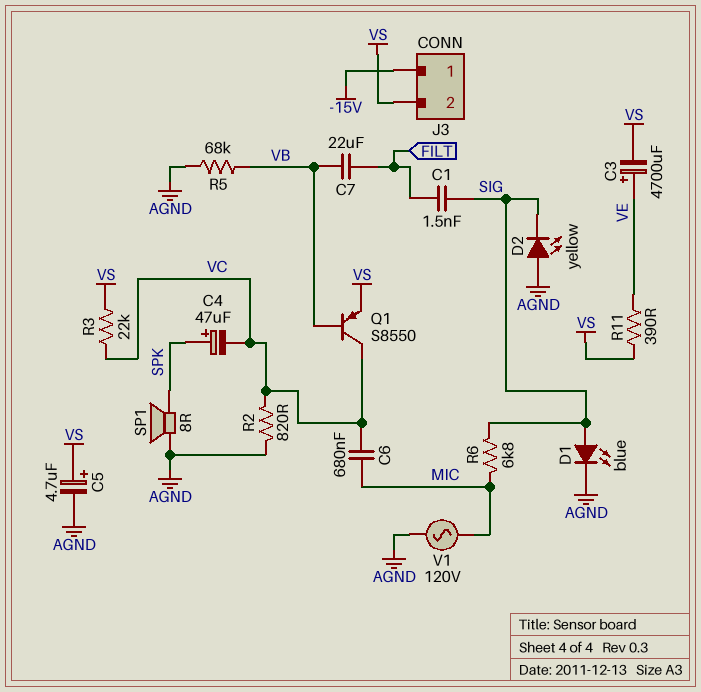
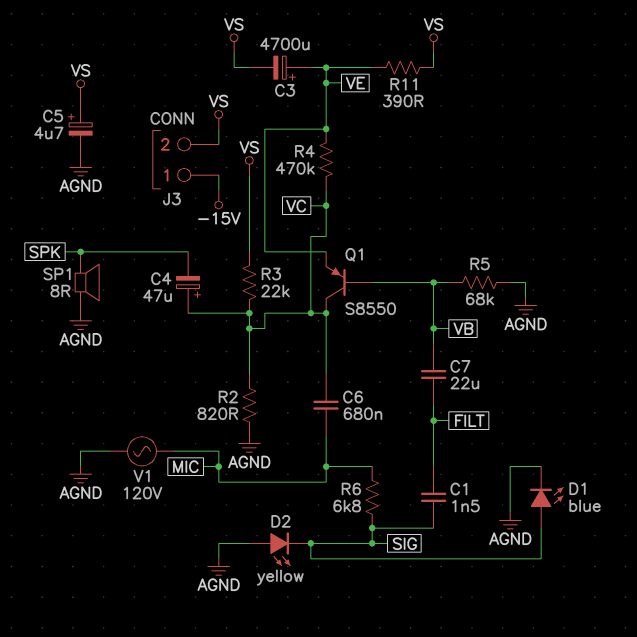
C4: 47uF (plus SPK, minus VC) -> 47uF (plus VC, minus SPK)
Q1: PNP S8550 (B VB, C VC, E VS) -> PNP S8550 (B VB, C VC, E VE)
R4: none -> 470k (VC, VE)

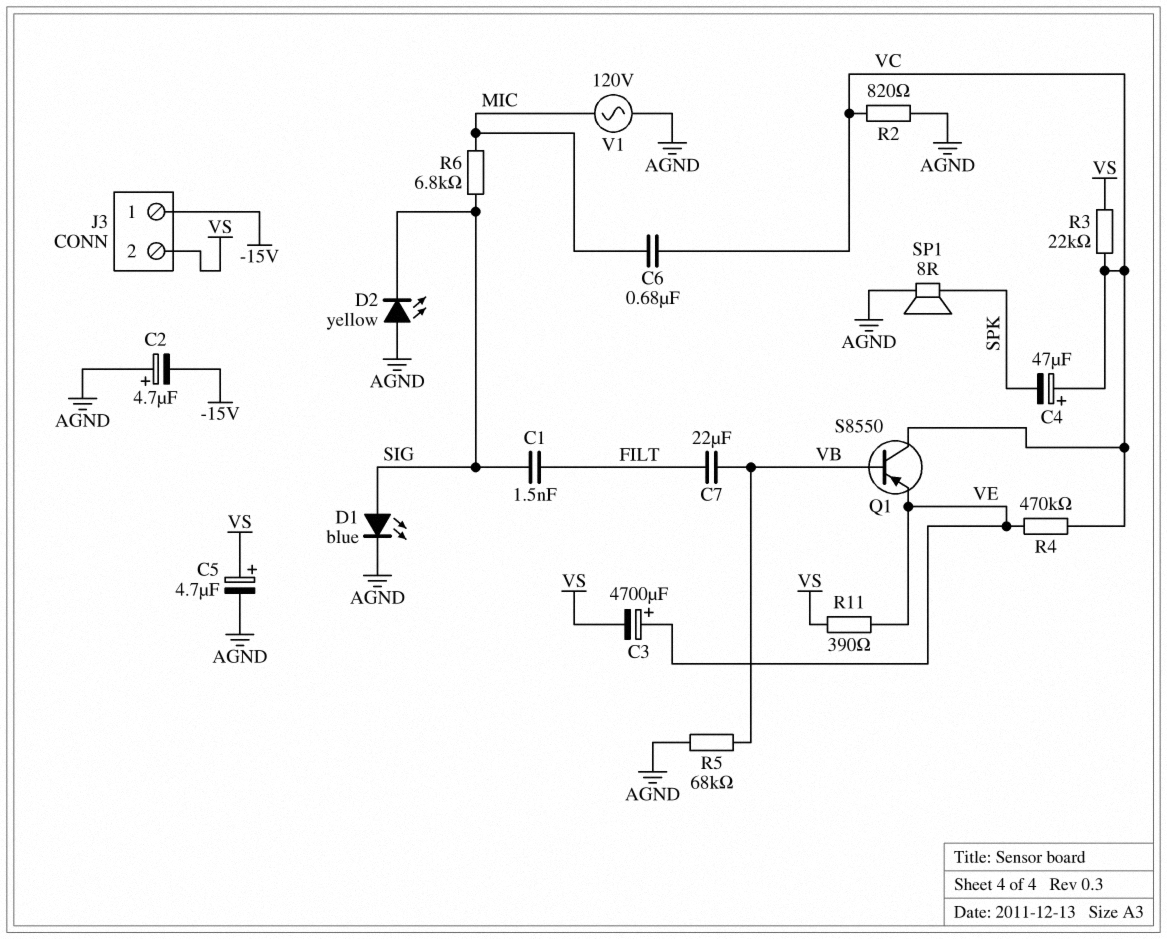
C2: none -> 4.7uF (plus AGND, minus -15V)

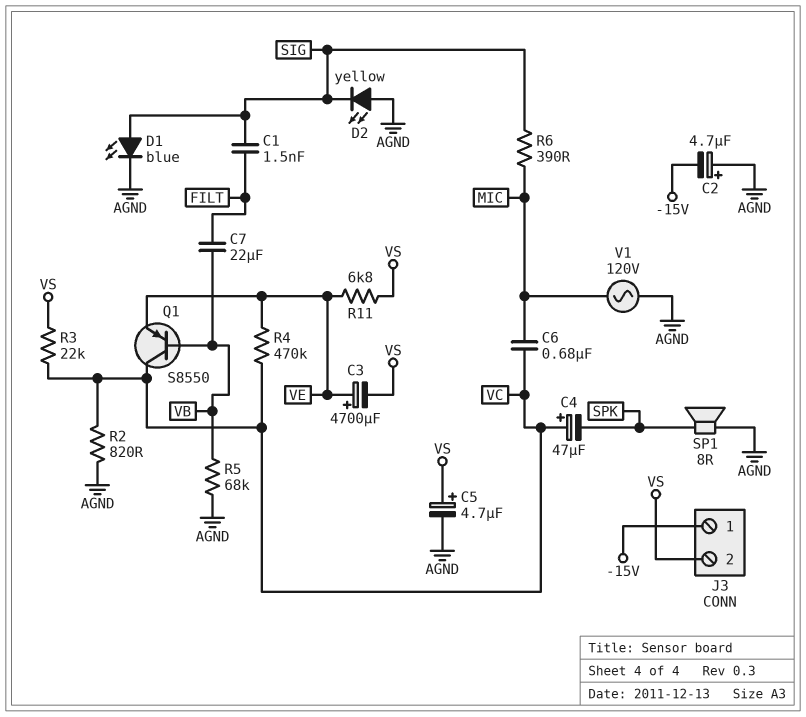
R6: 6.8k (MIC, SIG) -> 390 (MIC, SIG)
R11: 390 (VE, VS) -> 6.8k (VE, VS)

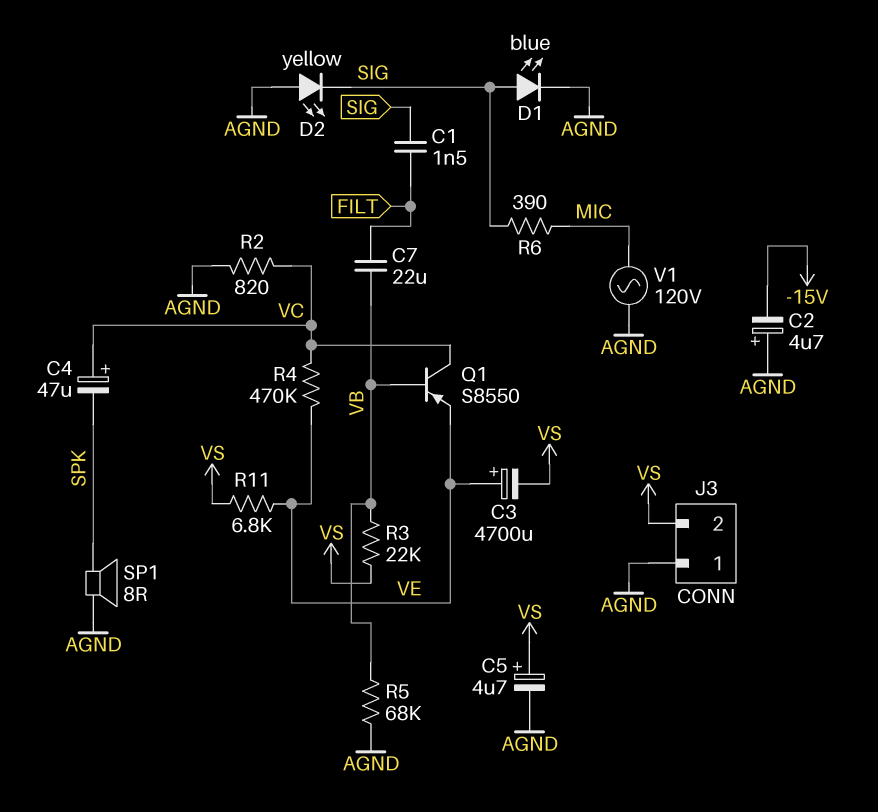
C6: 680nF (MIC, VC) -> none
J3 pin 1: -15V -> AGND
R3: 22k (VC, VS) -> 22k (VB, VS)

